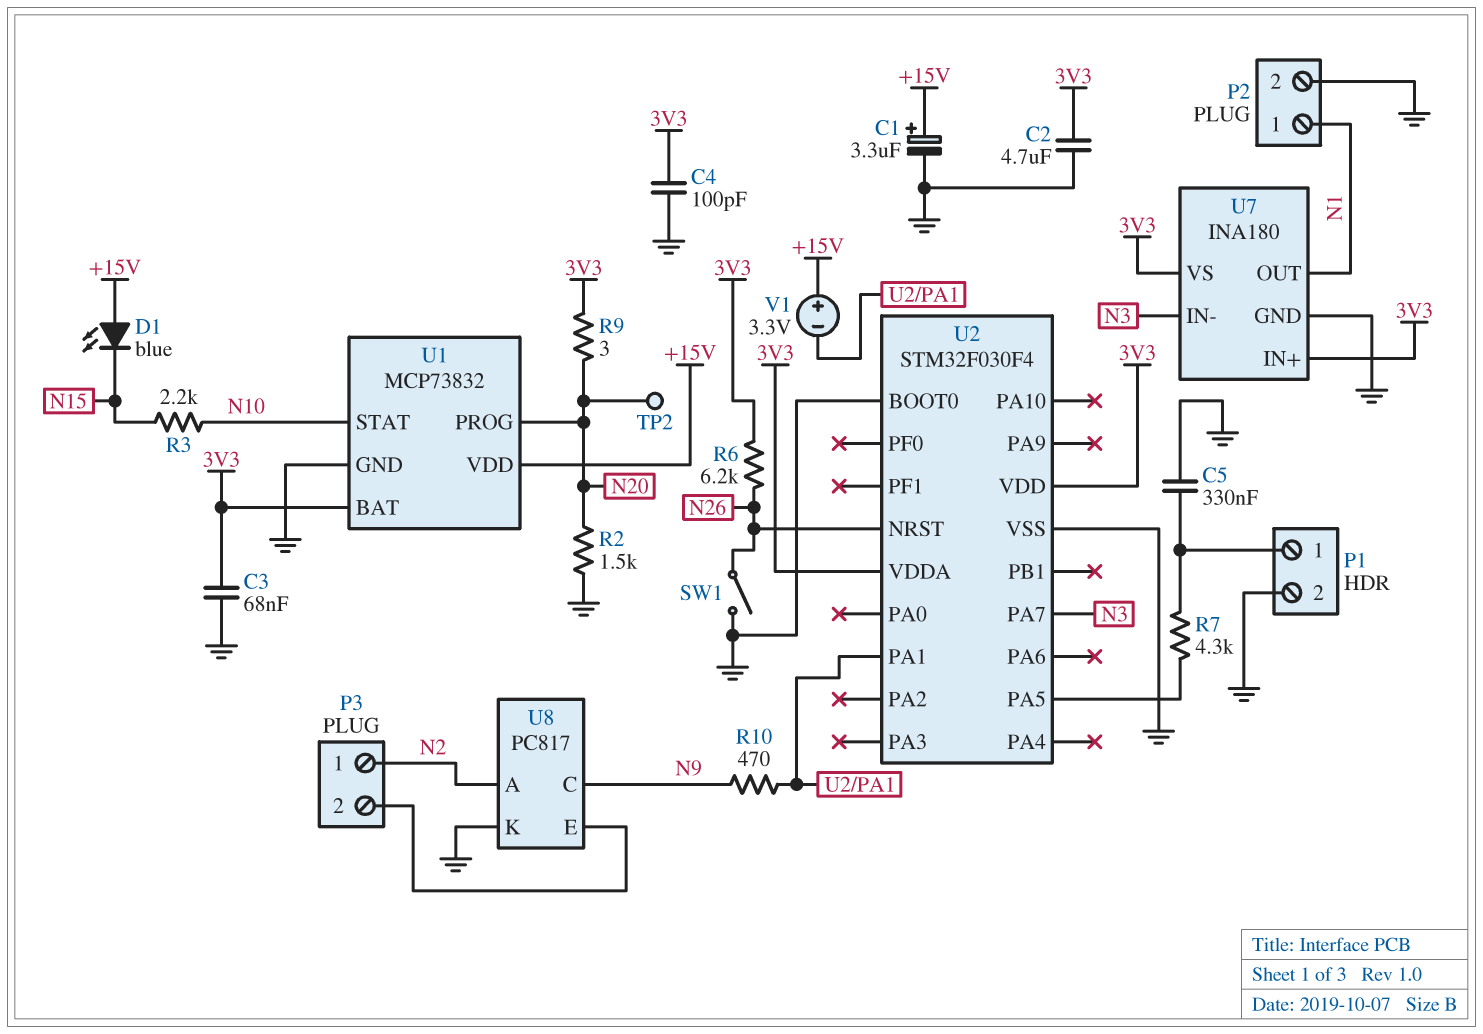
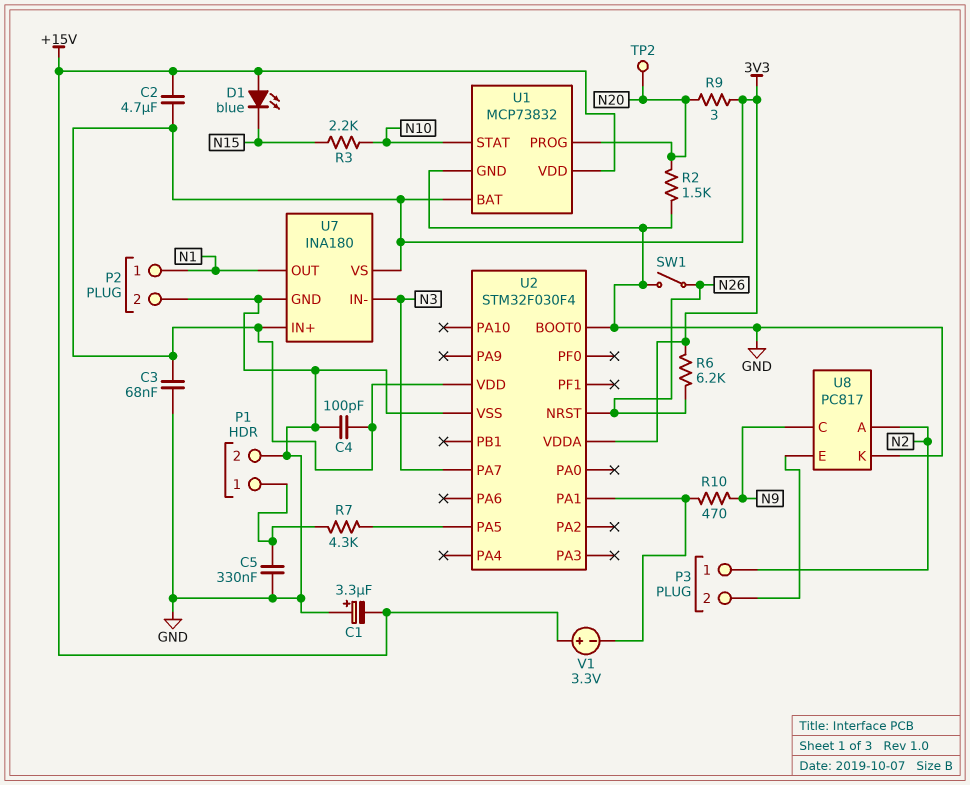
C1: 3.3uF (plus +15V, minus GND) -> 3.3uF (plus GND, minus +15V)
C2: 4.7uF (3V3, GND) -> 4.7uF (+15V, 3V3)

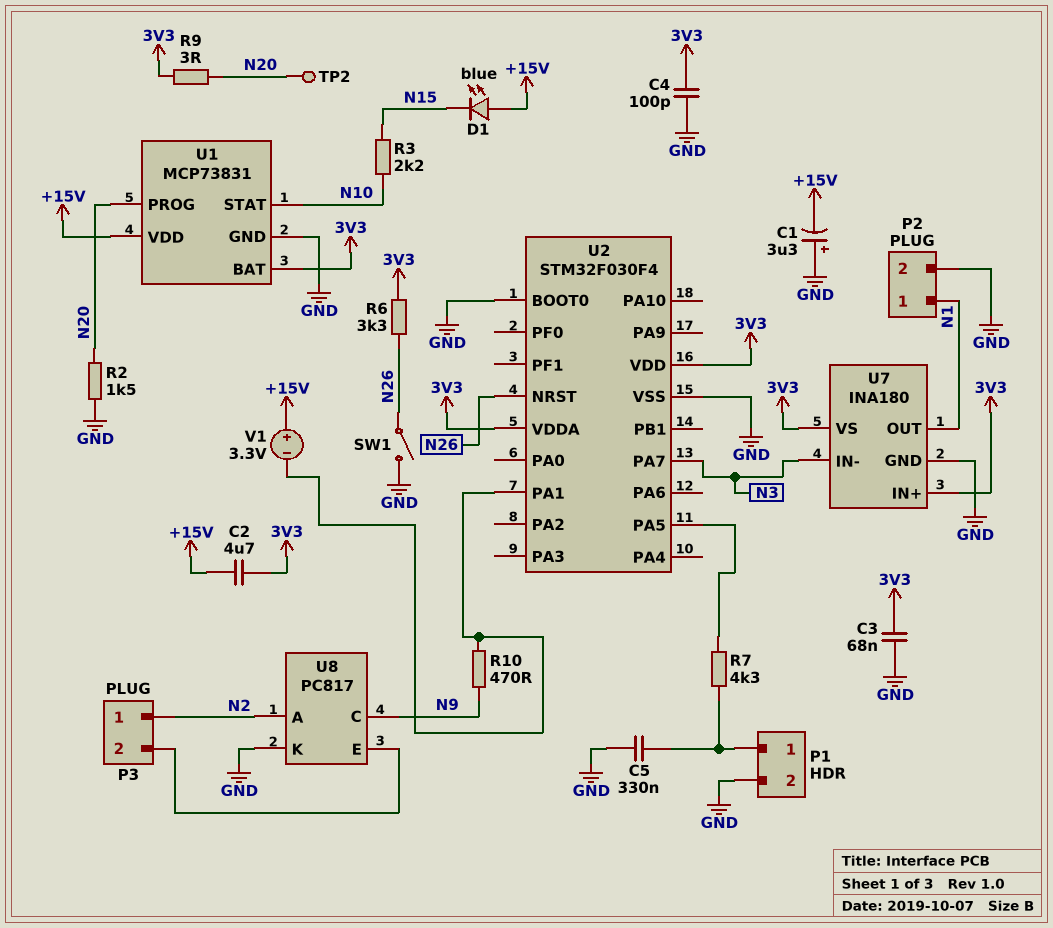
R6: 6.2k (3V3, N26) -> 3.3k (3V3, N26)
U1: MCP73832 -> MCP73831

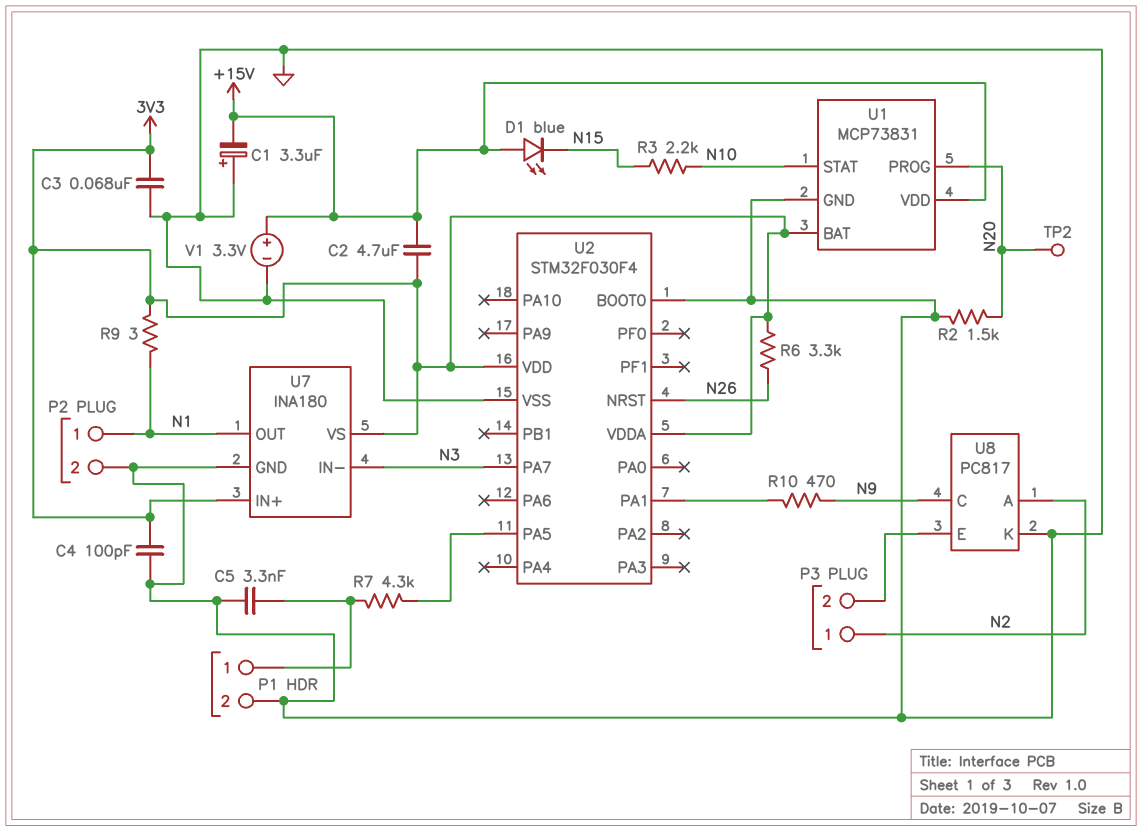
C5: 330nF (GND, P1/1) -> 3.3nF (GND, P1/1)
R9: 3 (3V3, N20) -> 3 (3V3, N1)
SW1: switch (GND, N26) -> none
V1: 3.3V (plus +15V, minus U2/PA1) -> 3.3V (plus +15V, minus GND)

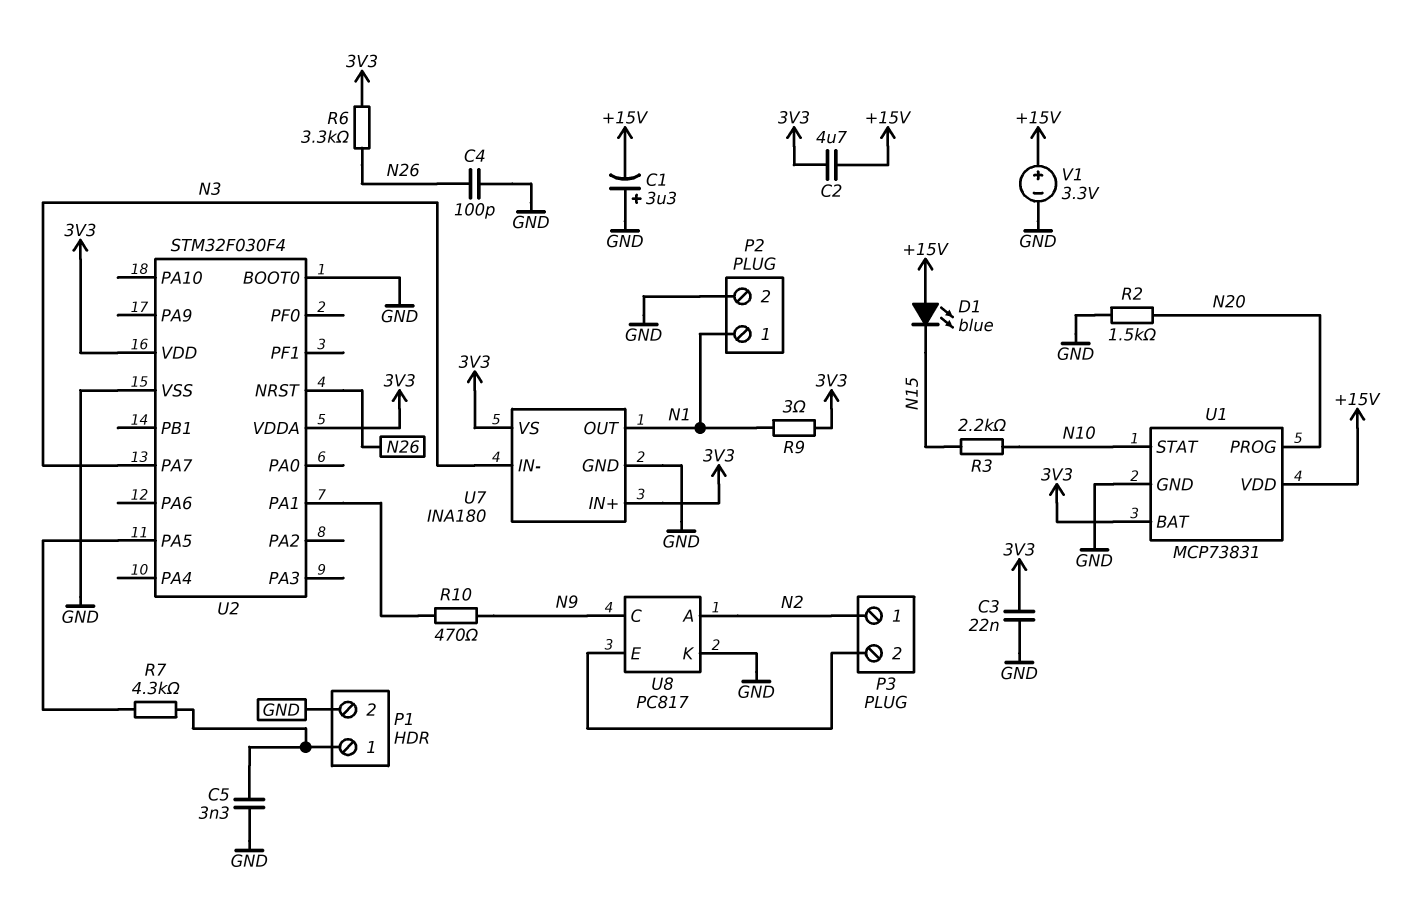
C3: 68nF (3V3, GND) -> 22nF (3V3, GND)
C4: 100pF (3V3, GND) -> 100pF (GND, N26)
TP2: test point (N20) -> none

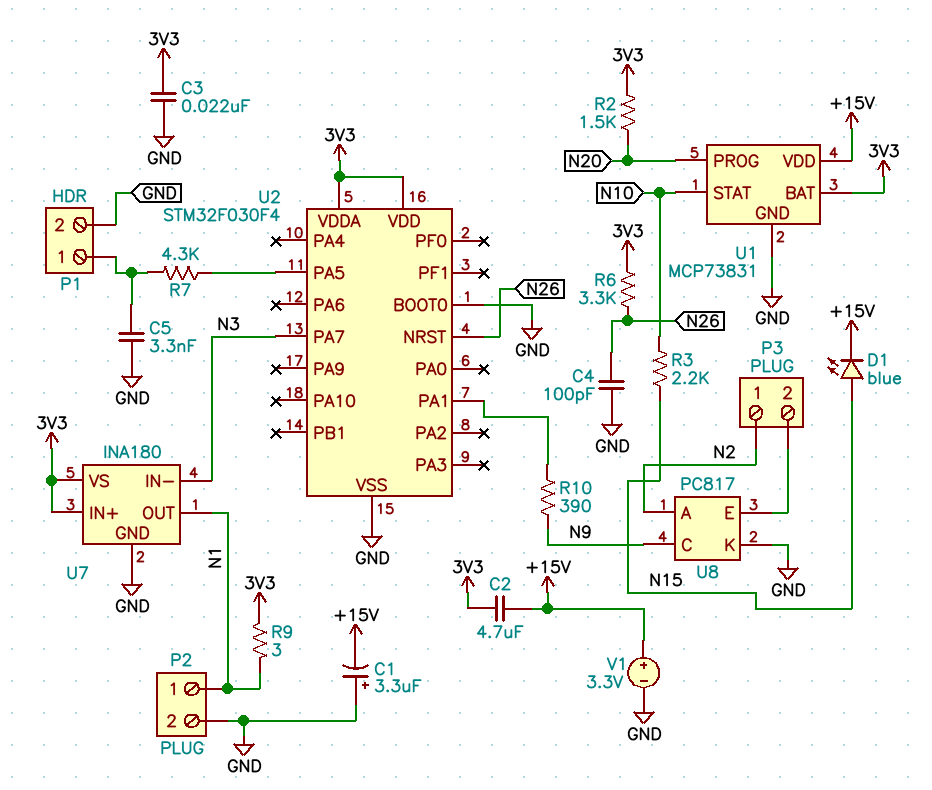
D1: LED blue (A +15V, K N15) -> LED blue (A N15, K +15V)
R2: 1.5k (GND, N20) -> 1.5k (3V3, N20)
R10: 470 (N9, U2/PA1) -> 390 (N9, U2/PA1)

